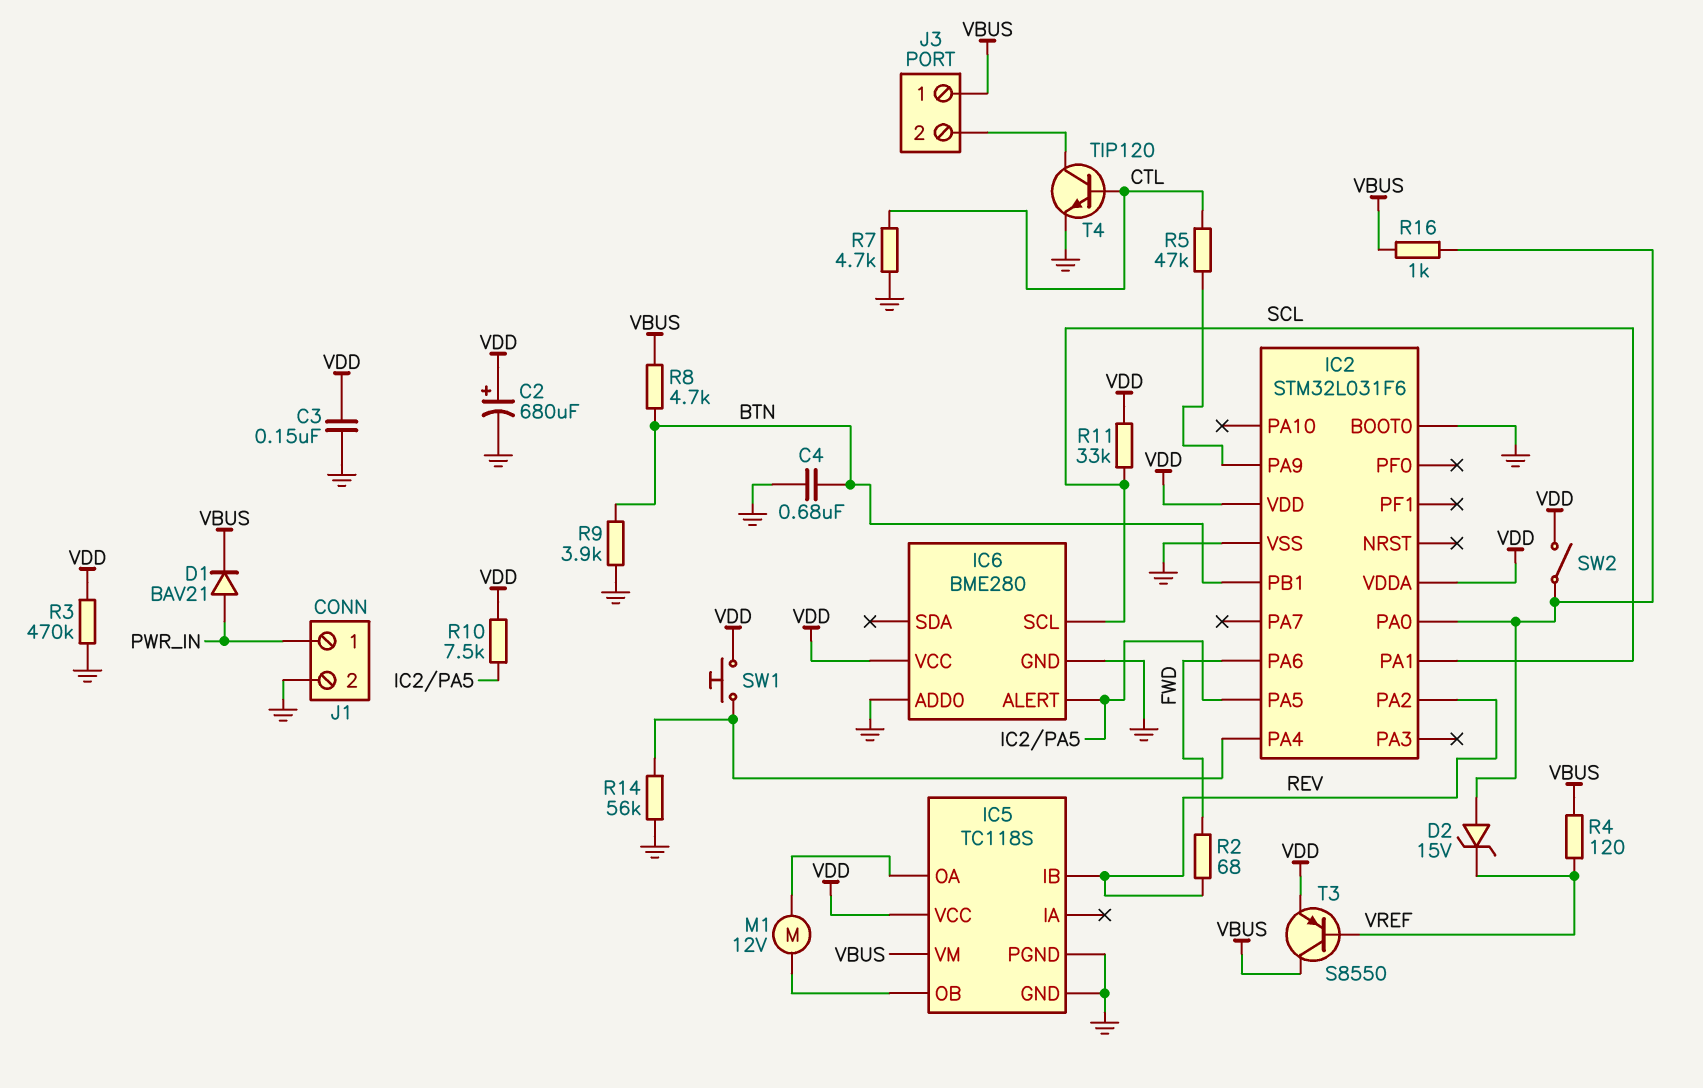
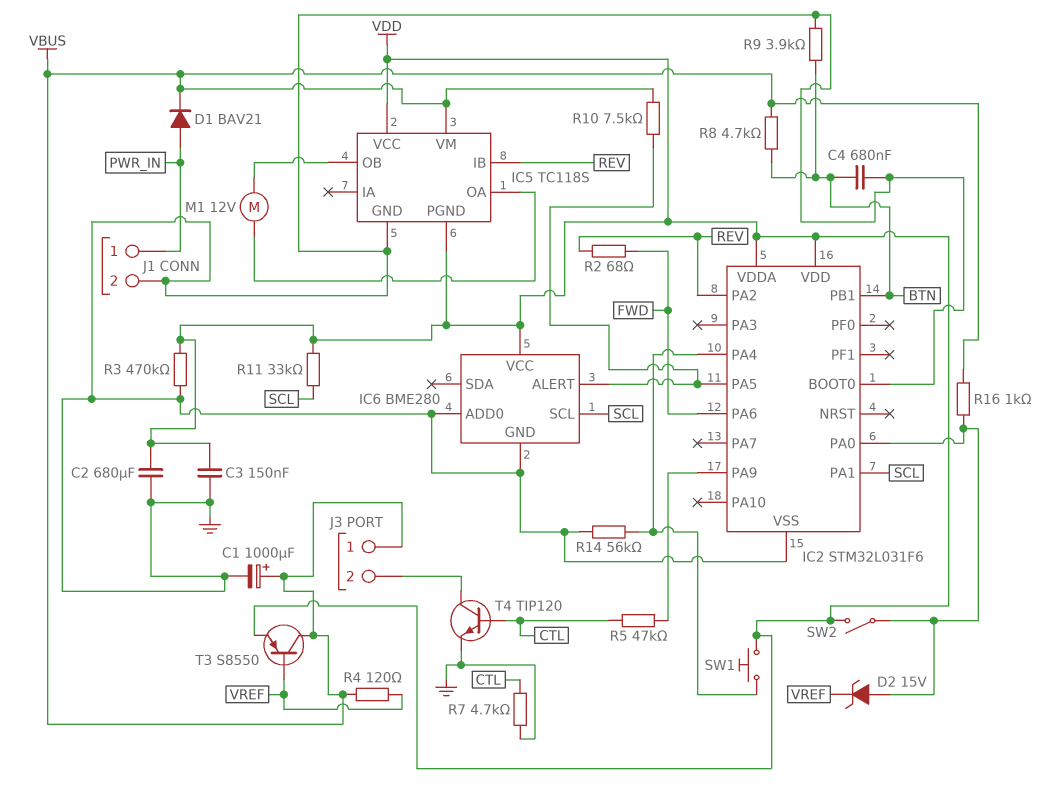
C1: none -> 1000uF (plus VBUS, minus GND)
C2: 680uF (plus VDD, minus GND) -> 680uF (GND, VDD)
IC5 pin PGND: GND -> VDD
R10: 7.5k (IC2/PA5, VDD) -> 7.5k (IC2/PA5, VBUS)

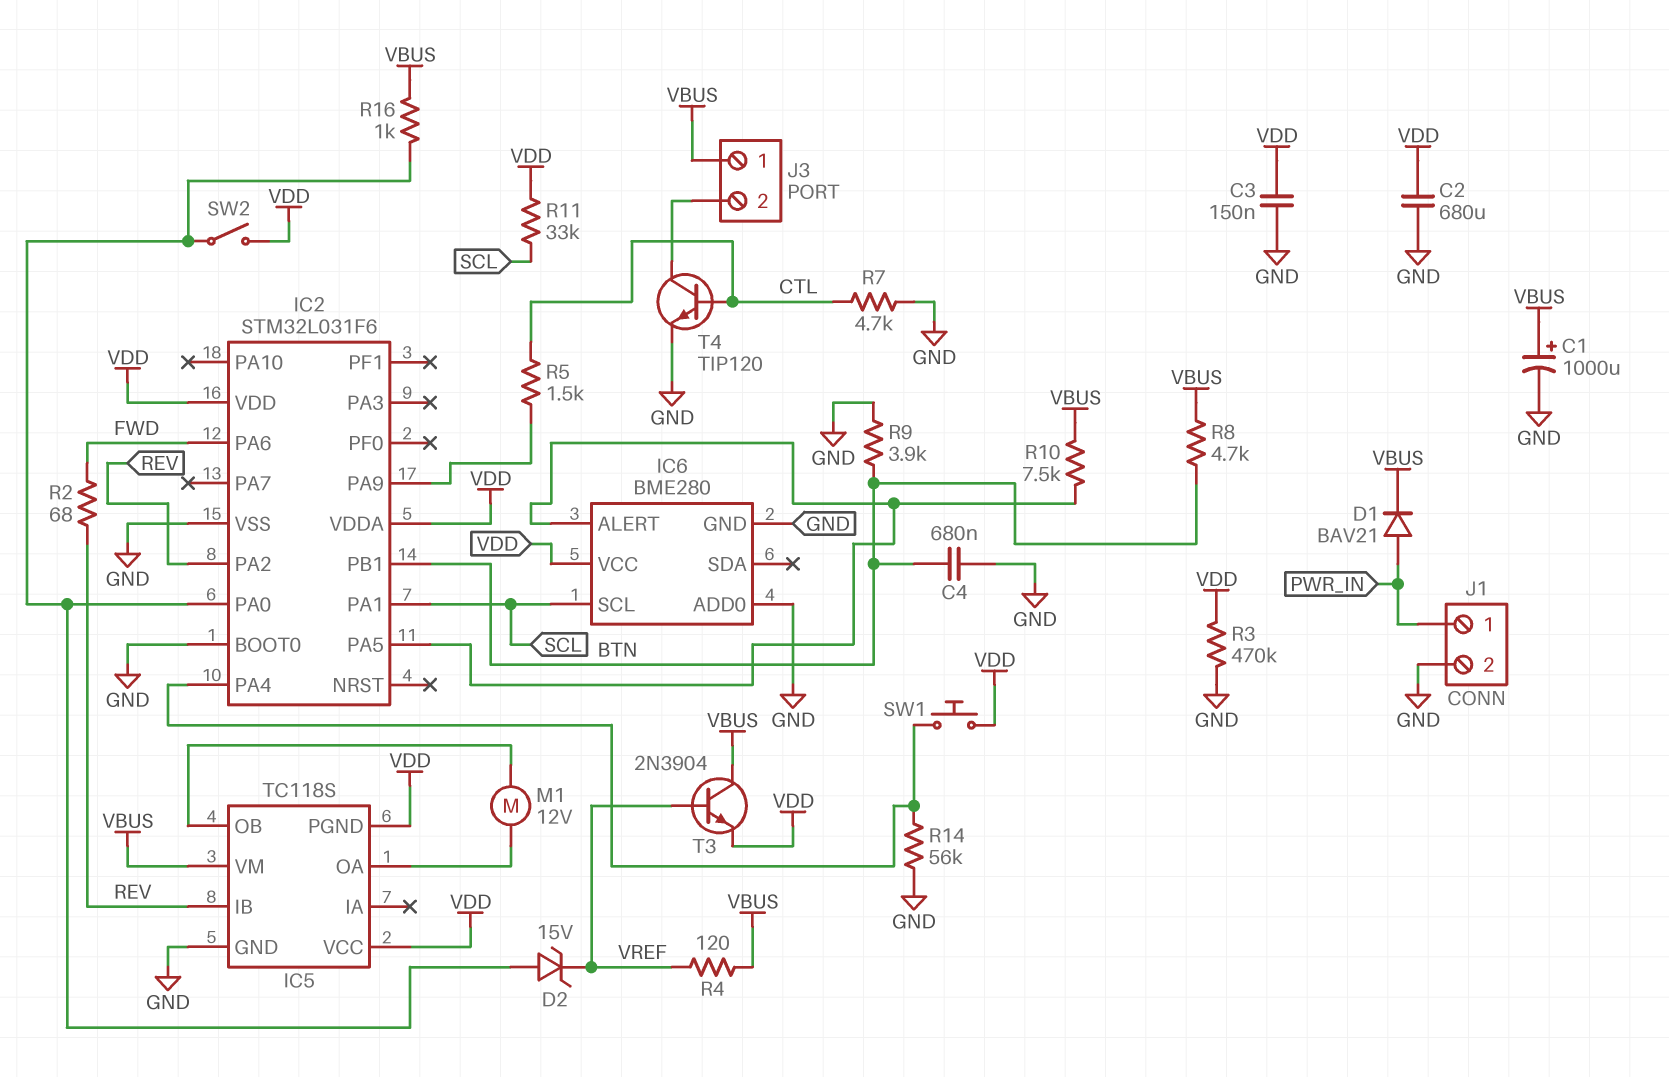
R5: 47k (CTL, IC2/PA9) -> 1.5k (CTL, IC2/PA9)
T3: PNP S8550 (B VREF, C VBUS, E VDD) -> NPN 2N3904 (B VREF, C VBUS, E VDD)

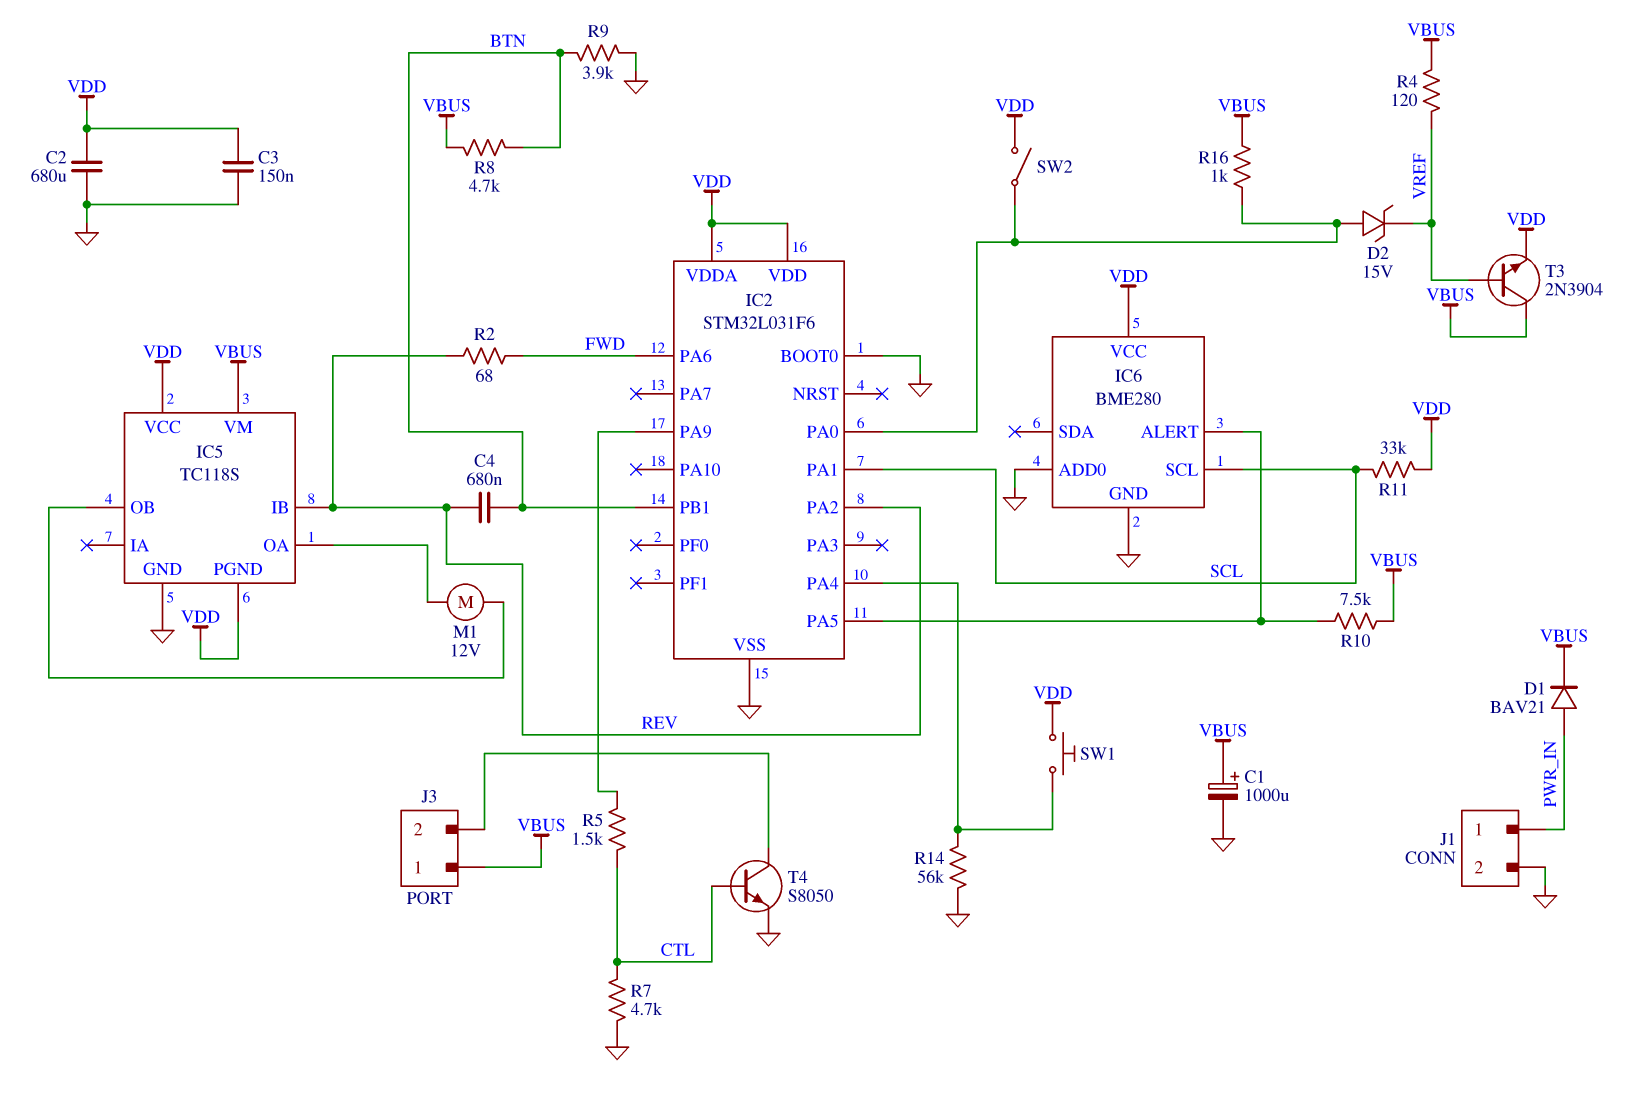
C4: 680nF (BTN, GND) -> 680nF (BTN, REV)
R3: 470k (GND, VDD) -> none
T4: NPN TIP120 (B CTL, C J3/2, E GND) -> NPN S8050 (B CTL, C J3/2, E GND)

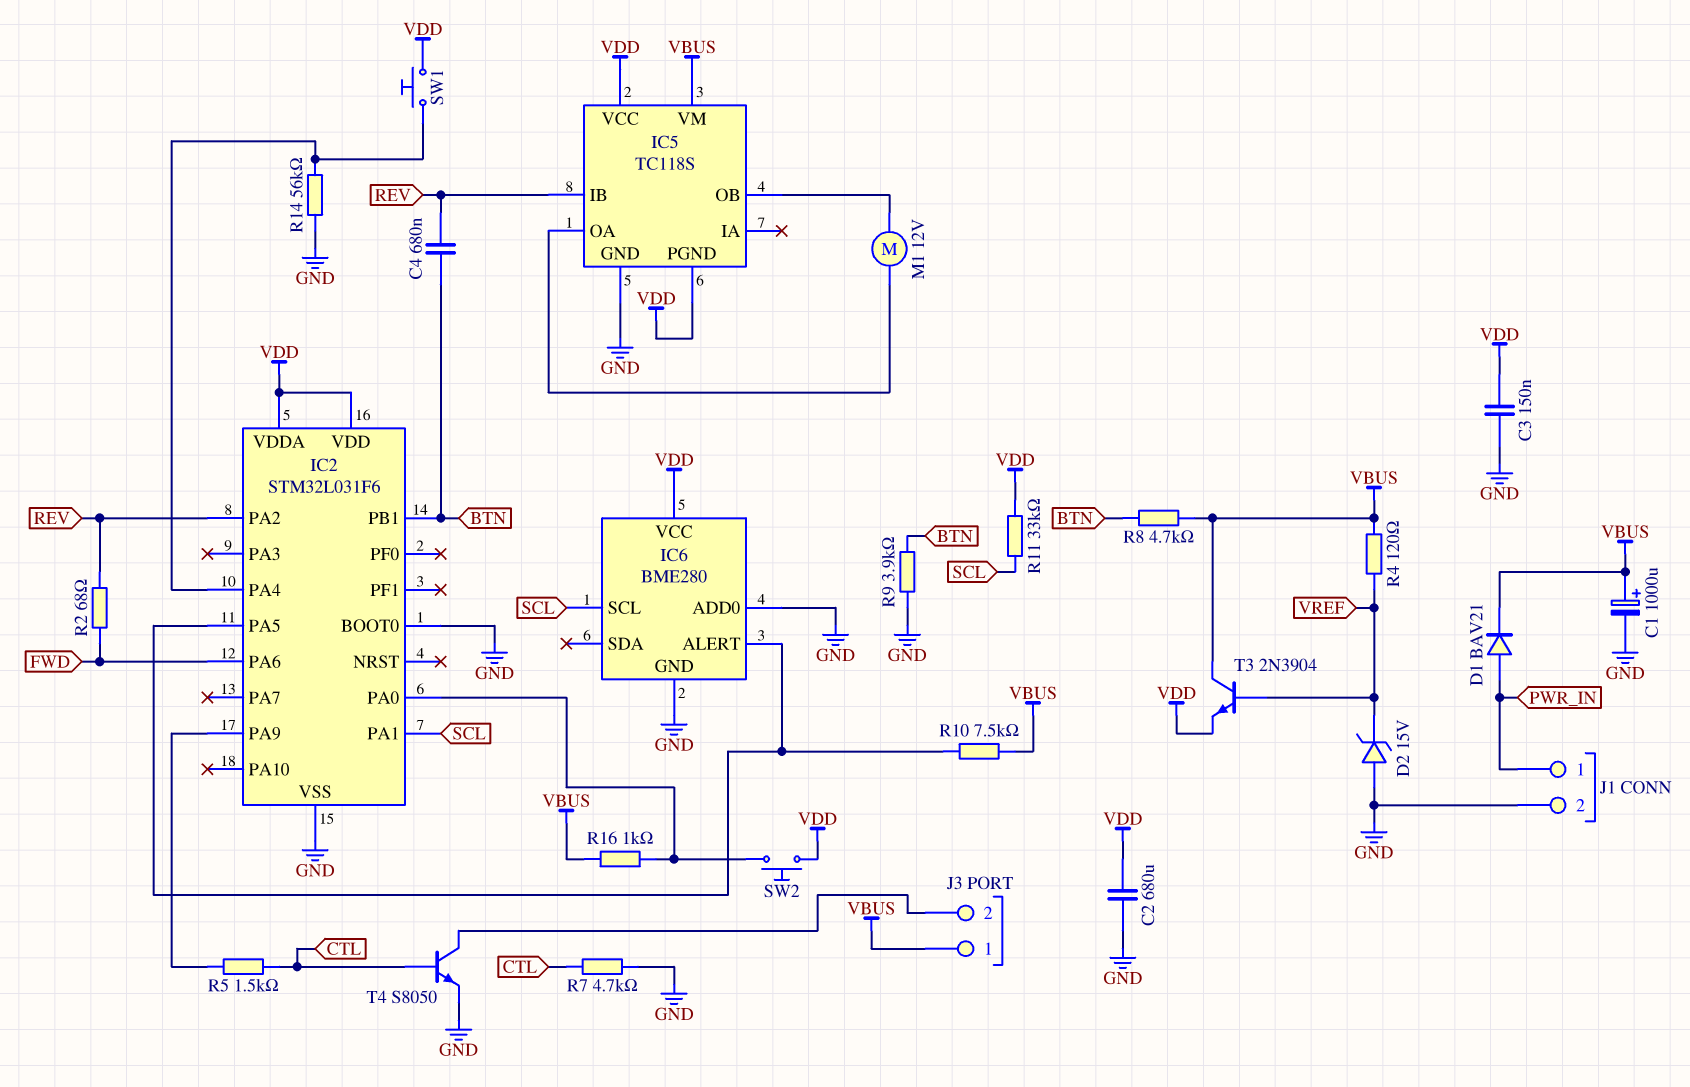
D2: zener 15V (A IC2/PA0, K VREF) -> zener 15V (A GND, K VREF)
SW2: switch (IC2/PA0, VDD) -> button (IC2/PA0, VDD)

